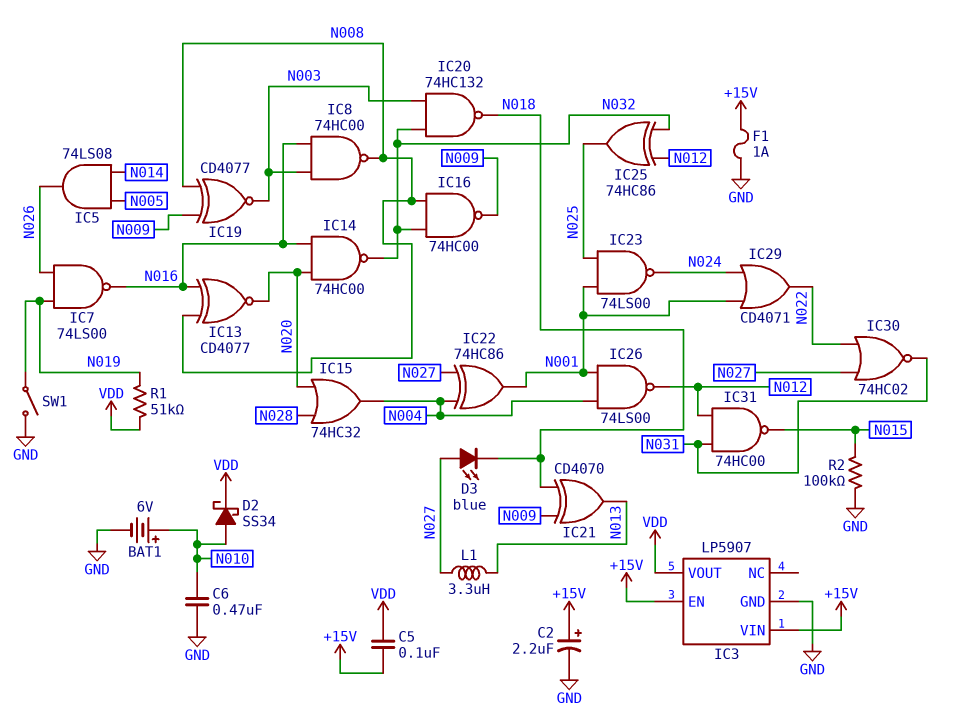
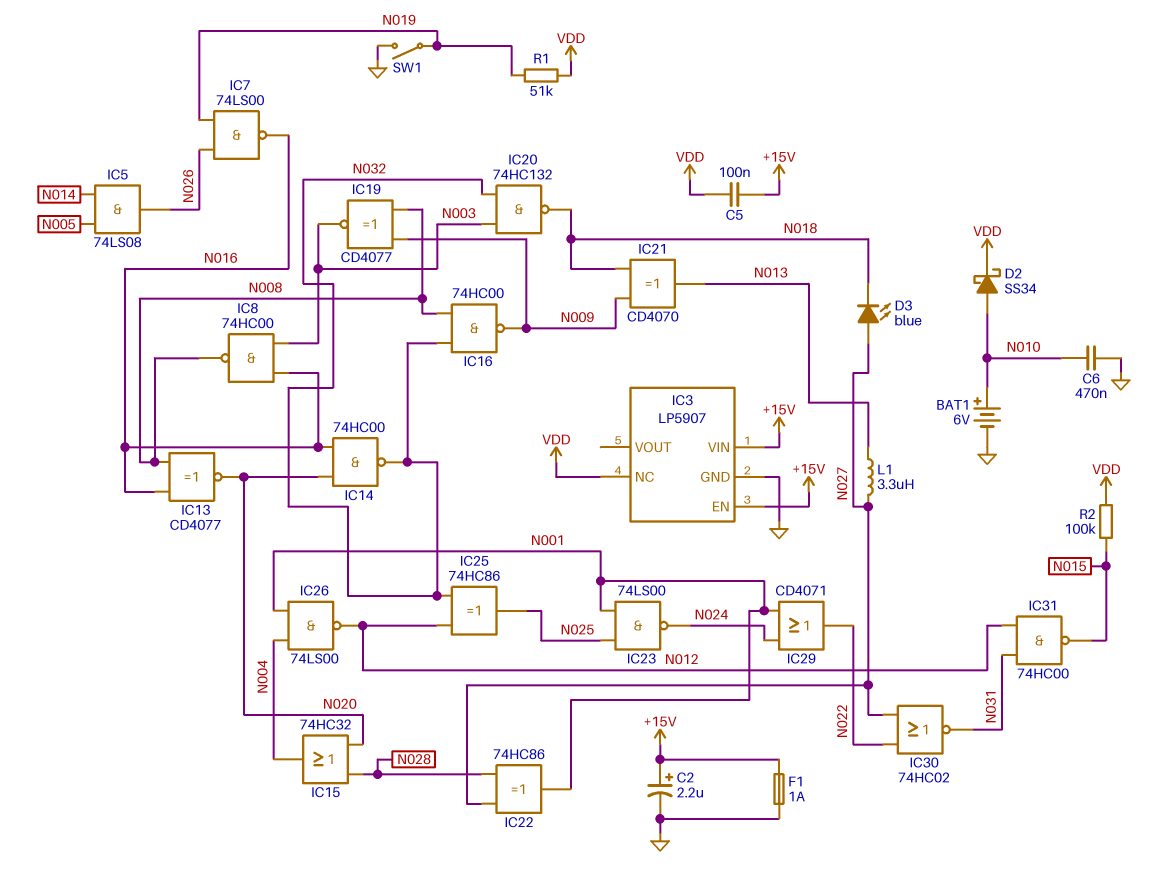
IC3 pin NC: none -> VDD
IC3 pin VOUT: VDD -> none
IC22: XOR 74HC86 (in N004, in N027, out N001) -> XOR 74HC86 (in N027, in N028, out N001)
R2: 100k (GND, N015) -> 100k (N015, VDD)

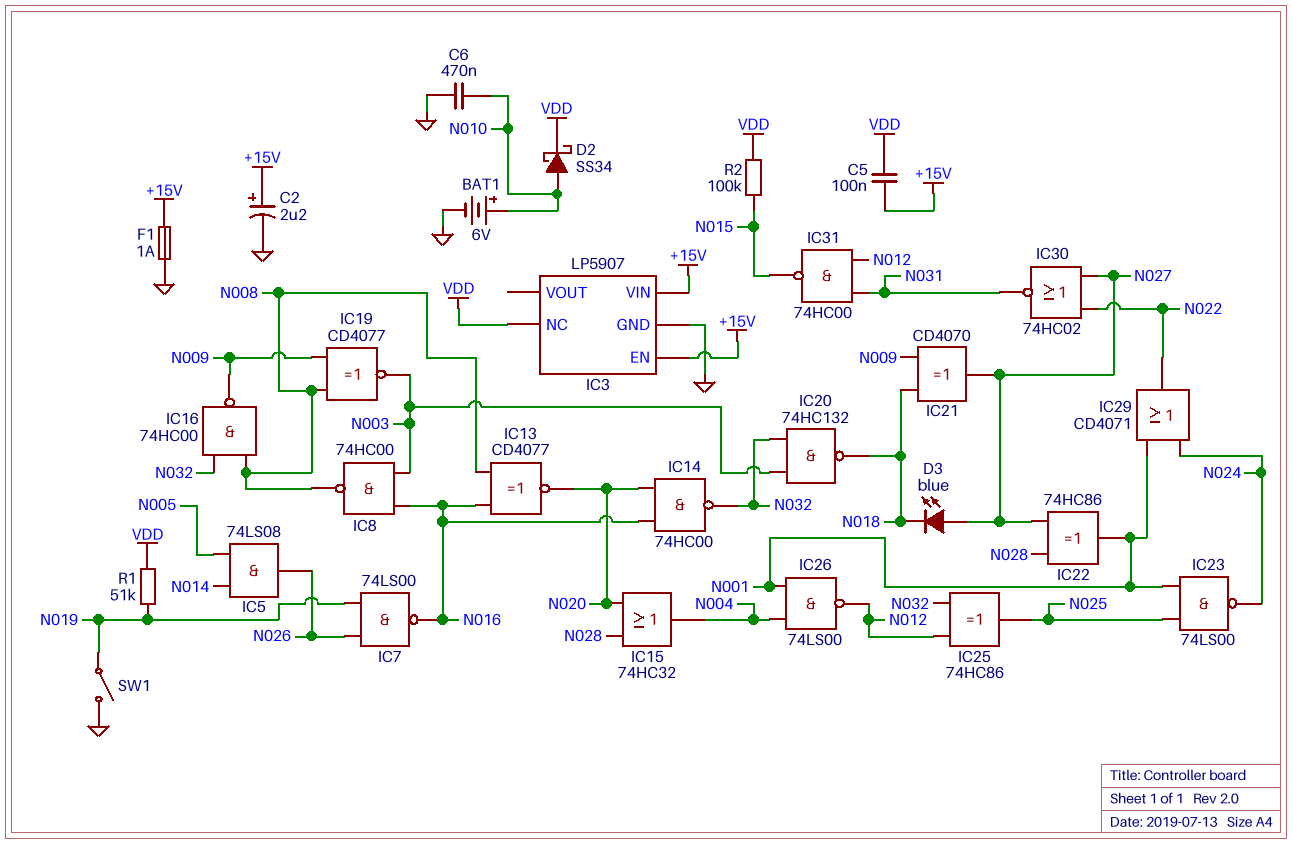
IC21: XOR CD4070 (in N009, in N018, out N013) -> XOR CD4070 (in N009, in N018, out N027)
L1: 3.3uH (N013, N027) -> none

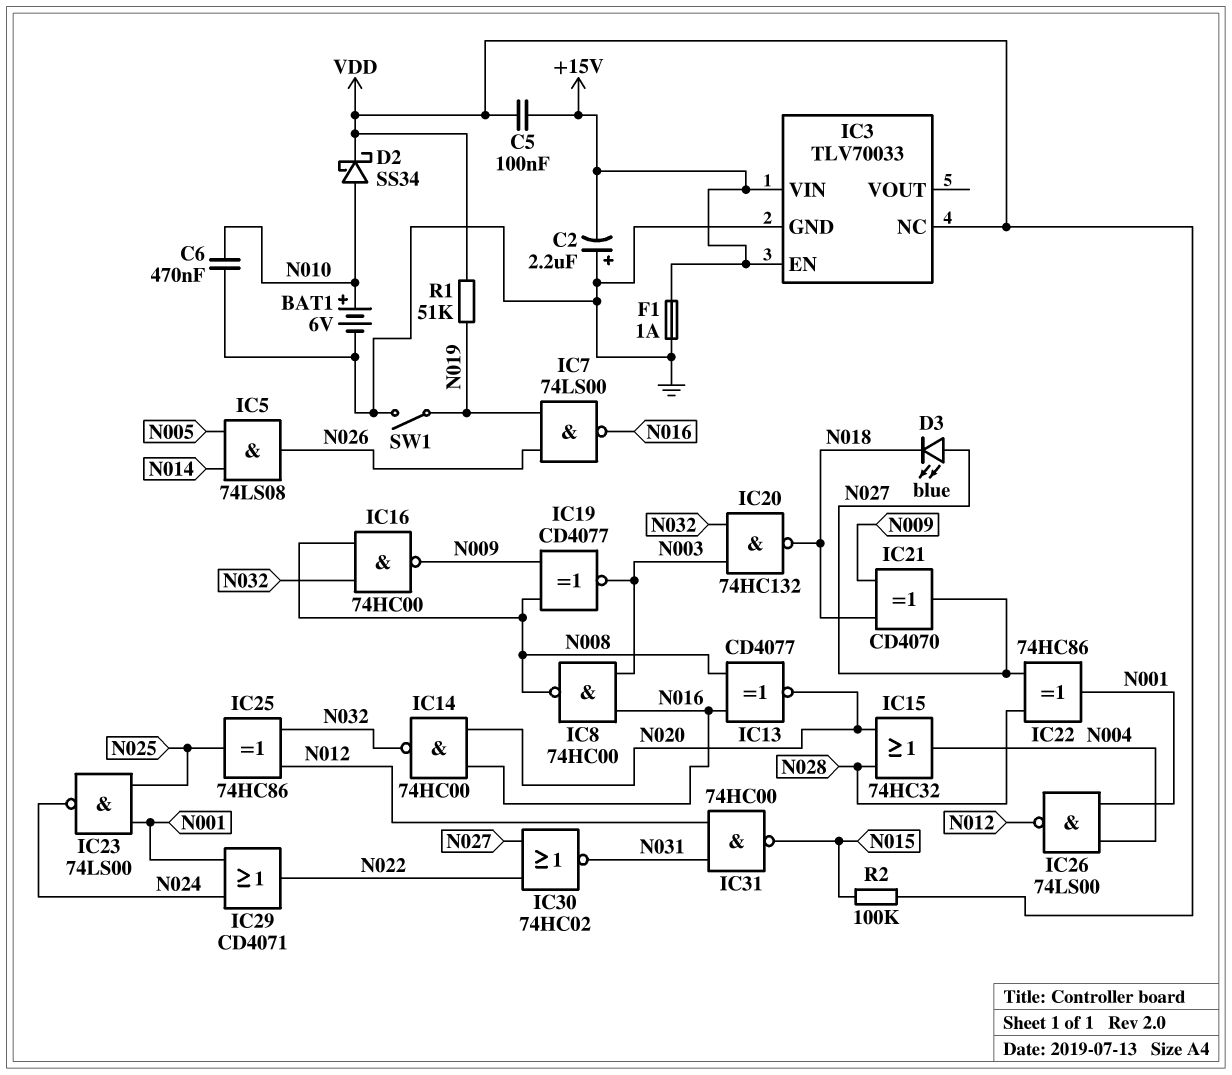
C2: 2.2uF (plus +15V, minus GND) -> 2.2uF (plus GND, minus +15V)
IC3: LP5907 -> TLV70033

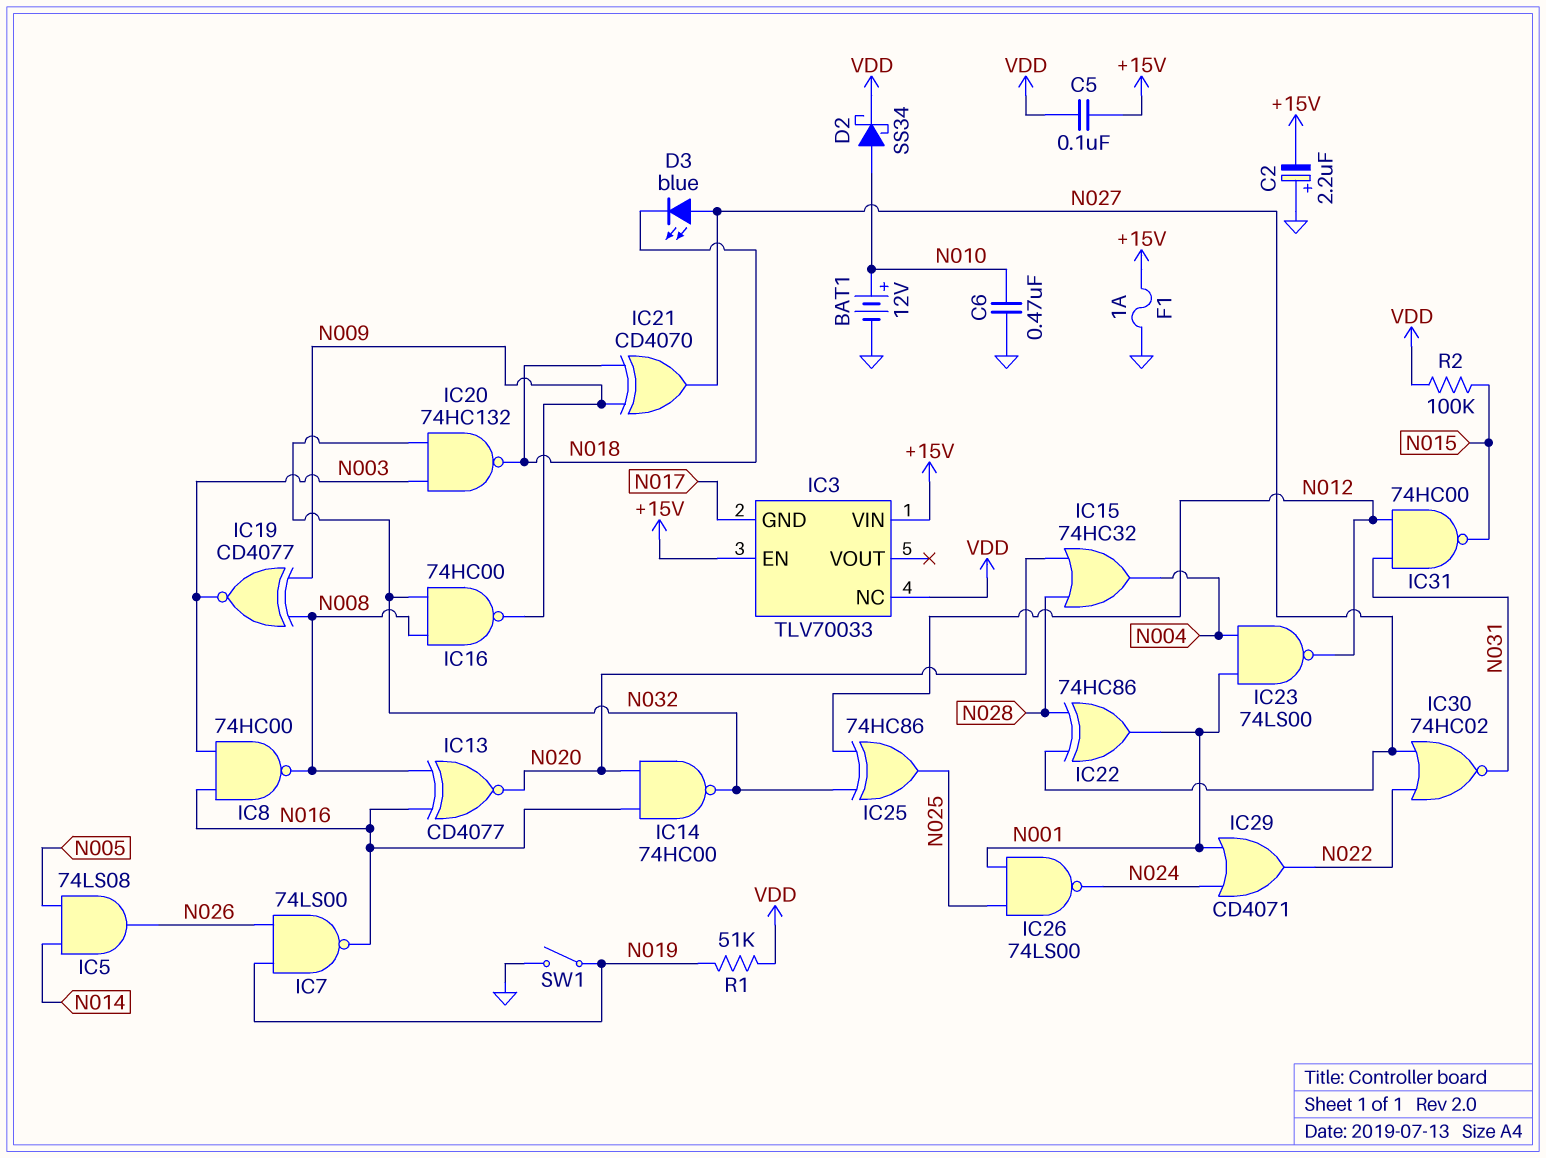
BAT1: 6V (plus N010, minus GND) -> 12V (plus N010, minus GND)
IC3 pin GND: GND -> N017
IC23: NAND 74LS00 (in N001, in N025, out N024) -> NAND 74LS00 (in N001, in N004, out N012)
IC26: NAND 74LS00 (in N001, in N004, out N012) -> NAND 74LS00 (in N001, in N025, out N024)

